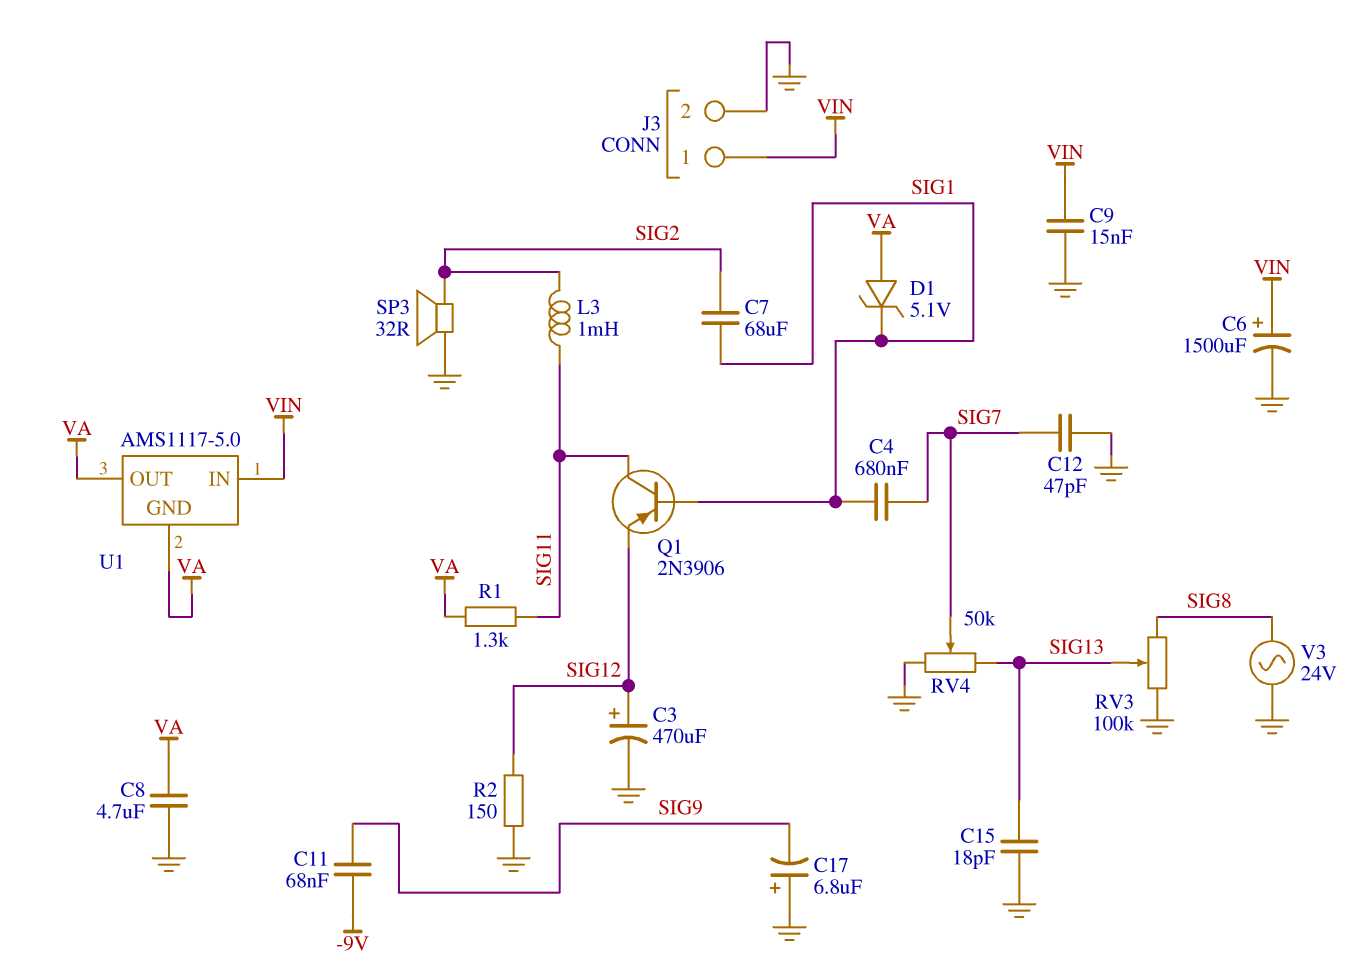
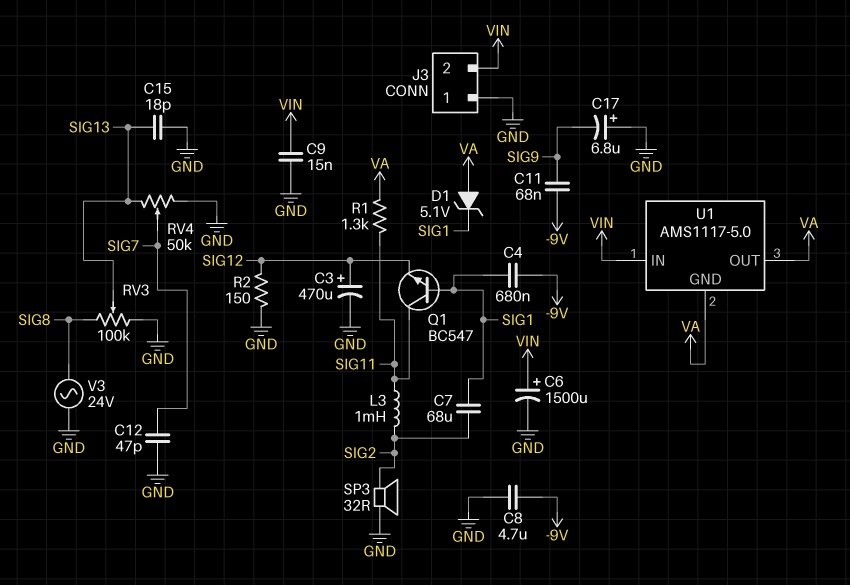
C4: 680nF (SIG1, SIG7) -> 680nF (-9V, SIG1)
C8: 4.7uF (GND, VA) -> 4.7uF (-9V, GND)
J3 pin 1: VIN -> GND
J3 pin 2: GND -> VIN
Q1: PNP 2N3906 (B SIG1, C SIG11, E SIG12) -> NPN BC547 (B SIG1, C SIG11, E SIG12)

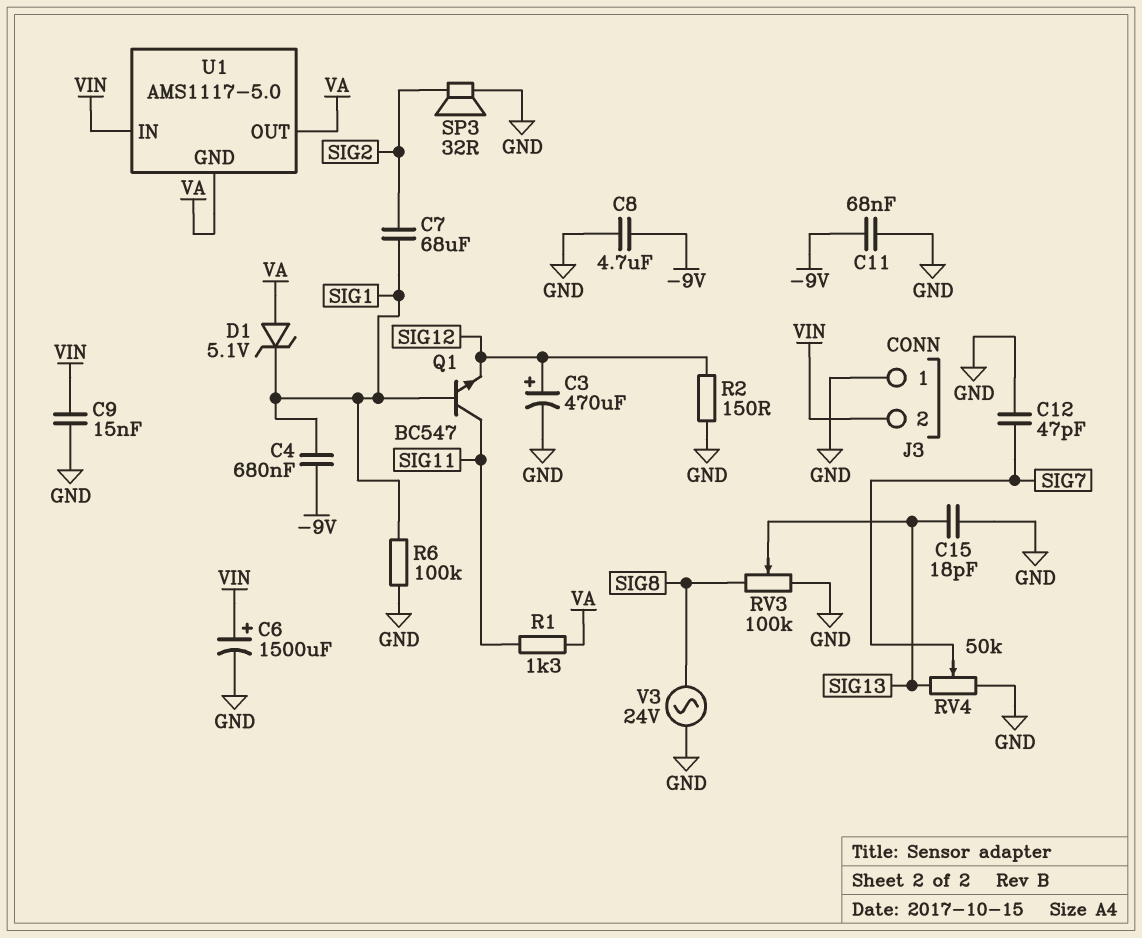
C11: 68nF (-9V, SIG9) -> 68nF (-9V, GND)
C17: 6.8uF (plus GND, minus SIG9) -> none
L3: 1mH (SIG2, SIG11) -> none
R6: none -> 100k (GND, SIG1)

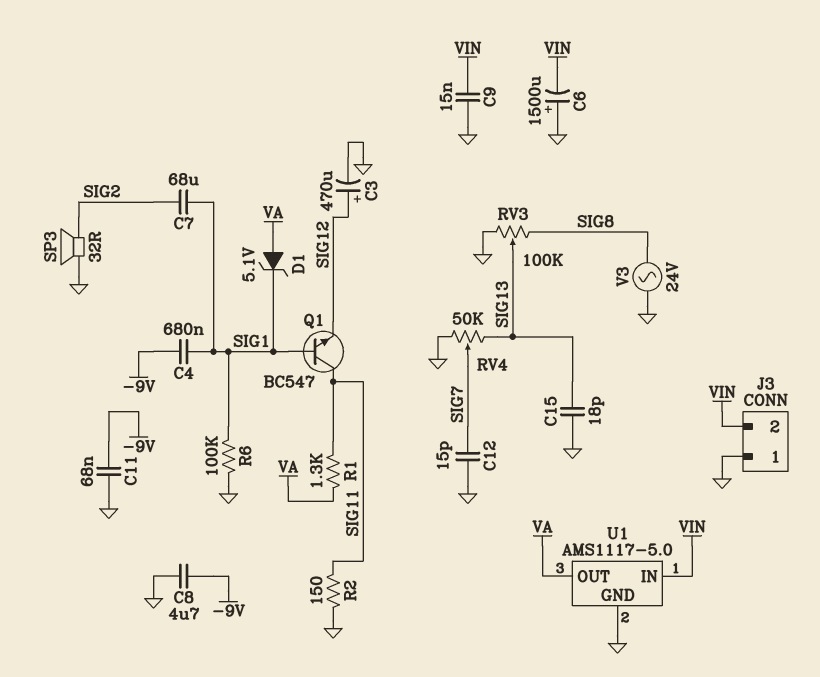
C6: 1500uF (plus VIN, minus GND) -> 1500uF (plus GND, minus VIN)
C12: 47pF (GND, SIG7) -> 15pF (GND, SIG7)
R2: 150 (GND, SIG12) -> 150 (GND, SIG11)
U1 pin GND: VA -> GND

